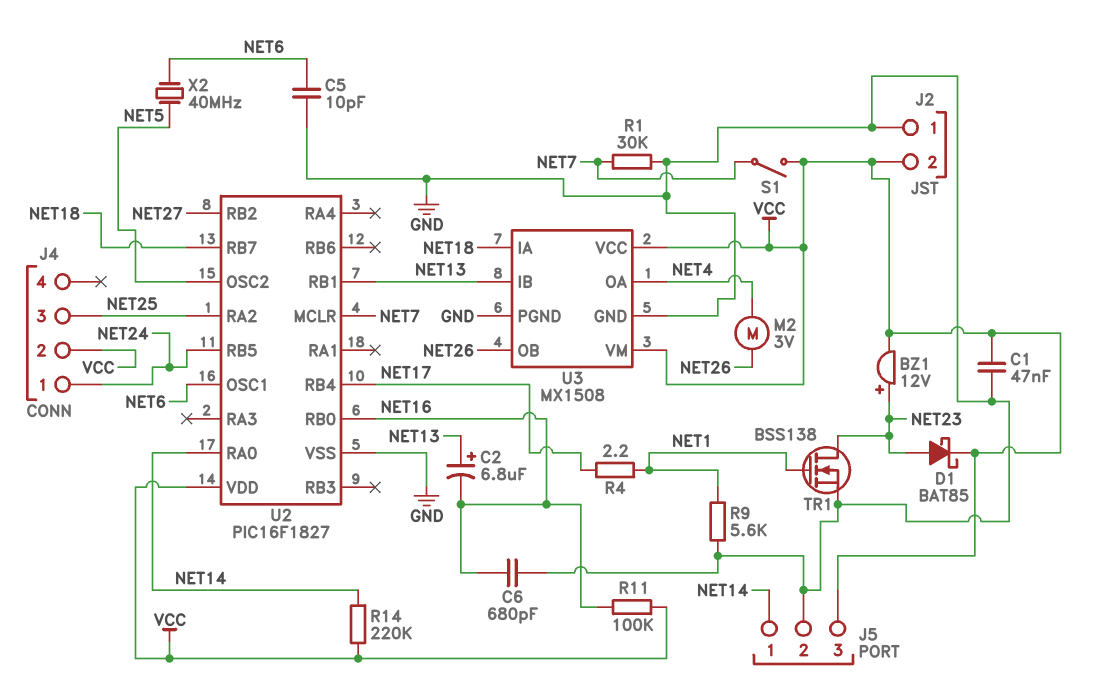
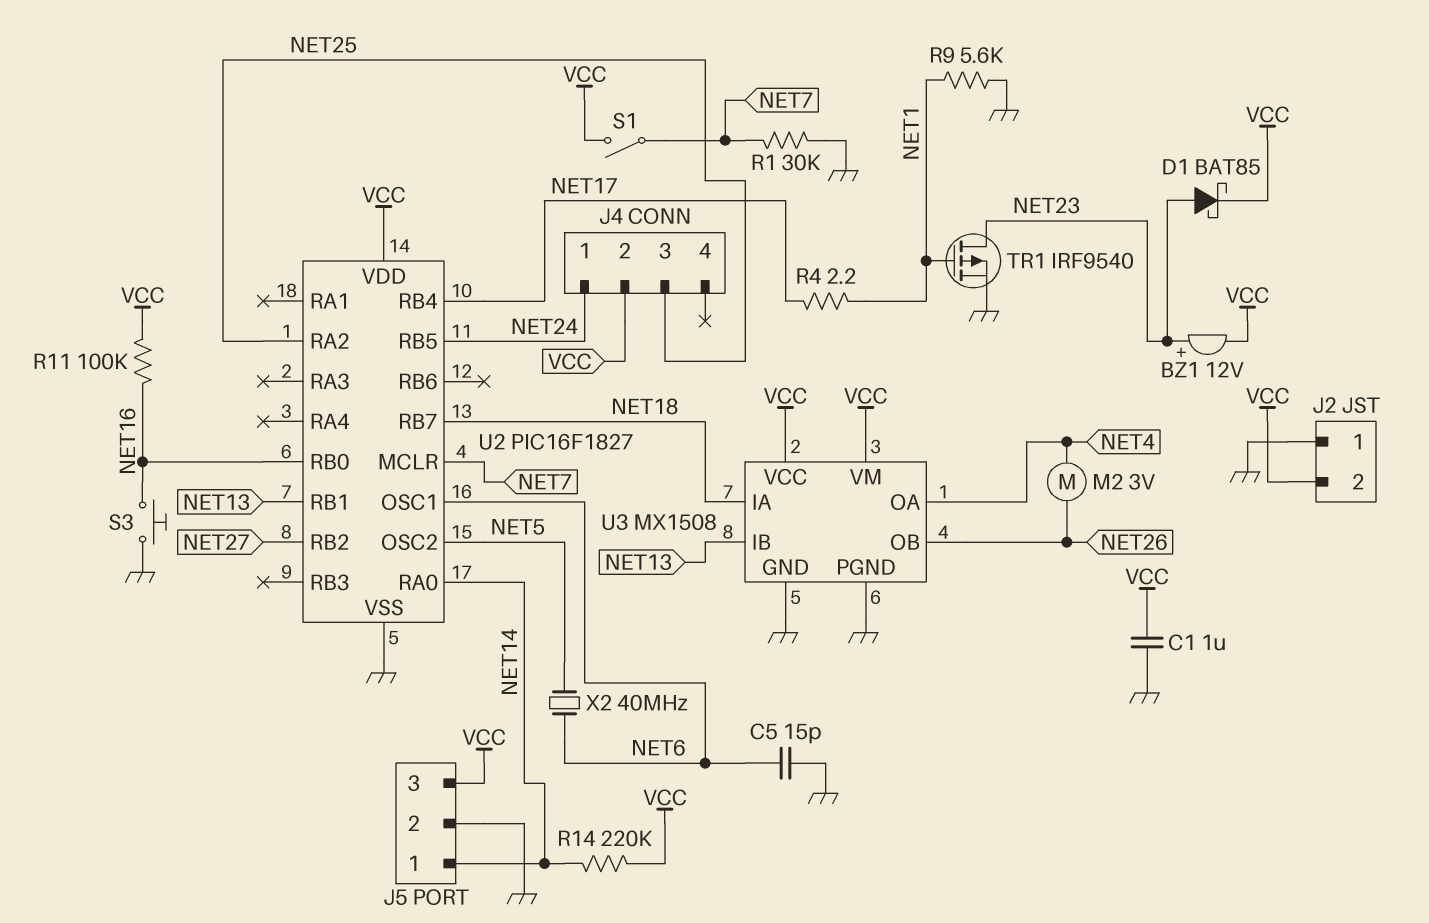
C1: 47nF (GND, VCC) -> 1uF (GND, VCC)
C2: 6.8uF (plus NET13, minus NET16) -> none
C5: 10pF (GND, NET6) -> 15pF (GND, NET6)
C6: 680pF (GND, NET16) -> none
S3: none -> button (GND, NET16)
TR1: NMOS BSS138 (G NET1, D NET23, S GND) -> PMOS IRF9540 (G NET1, D NET23, S GND)

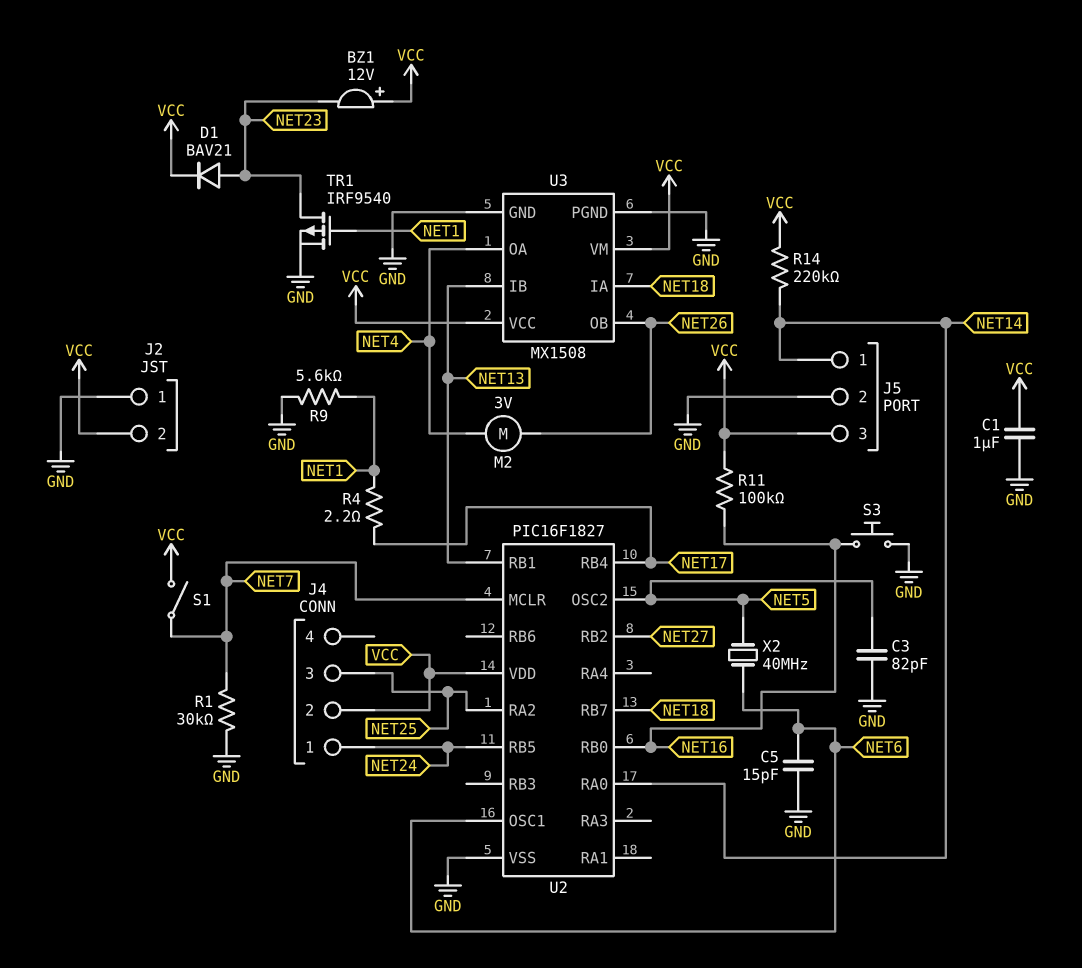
BZ1: buzzer 12V (plus NET23, minus VCC) -> buzzer 12V (plus VCC, minus NET23)
C3: none -> 82pF (GND, NET5)
D1: schottky BAT85 (A NET23, K VCC) -> diode BAV21 (A NET23, K VCC)

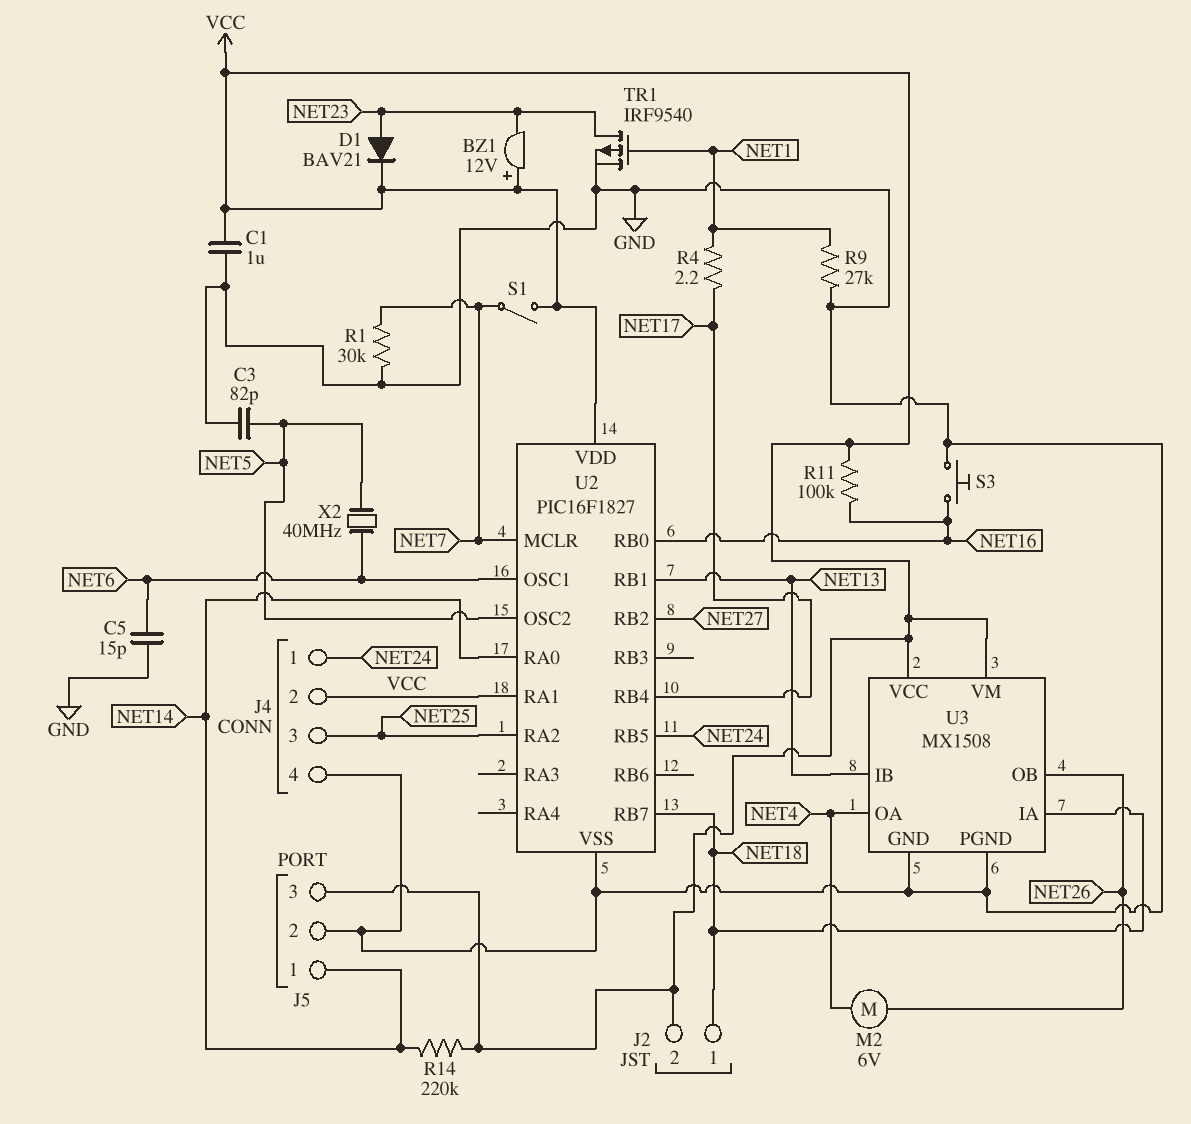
J2 pin 1: GND -> NET18
J4 pin 4: none -> GND
M2: motor 3V (NET4, NET26) -> motor 6V (NET4, NET26)
R9: 5.6k (GND, NET1) -> 27k (GND, NET1)
U2 pin RA1: none -> VCC

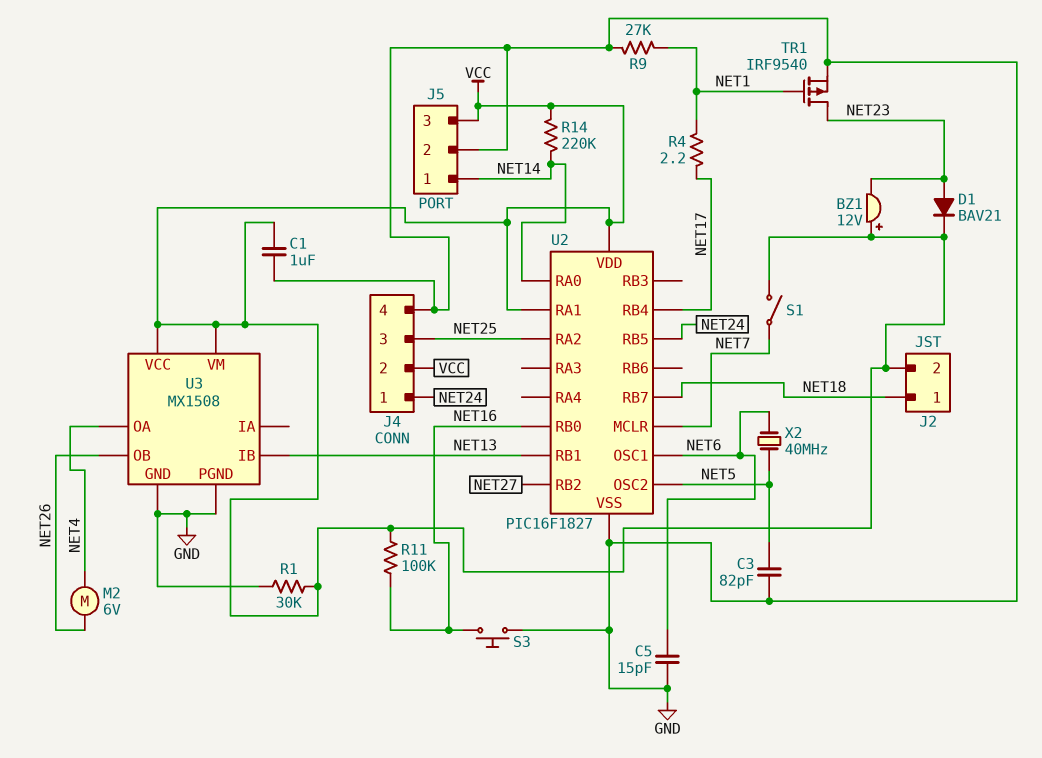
R1: 30k (GND, NET7) -> 30k (GND, VCC)
U3 pin IA: NET18 -> none

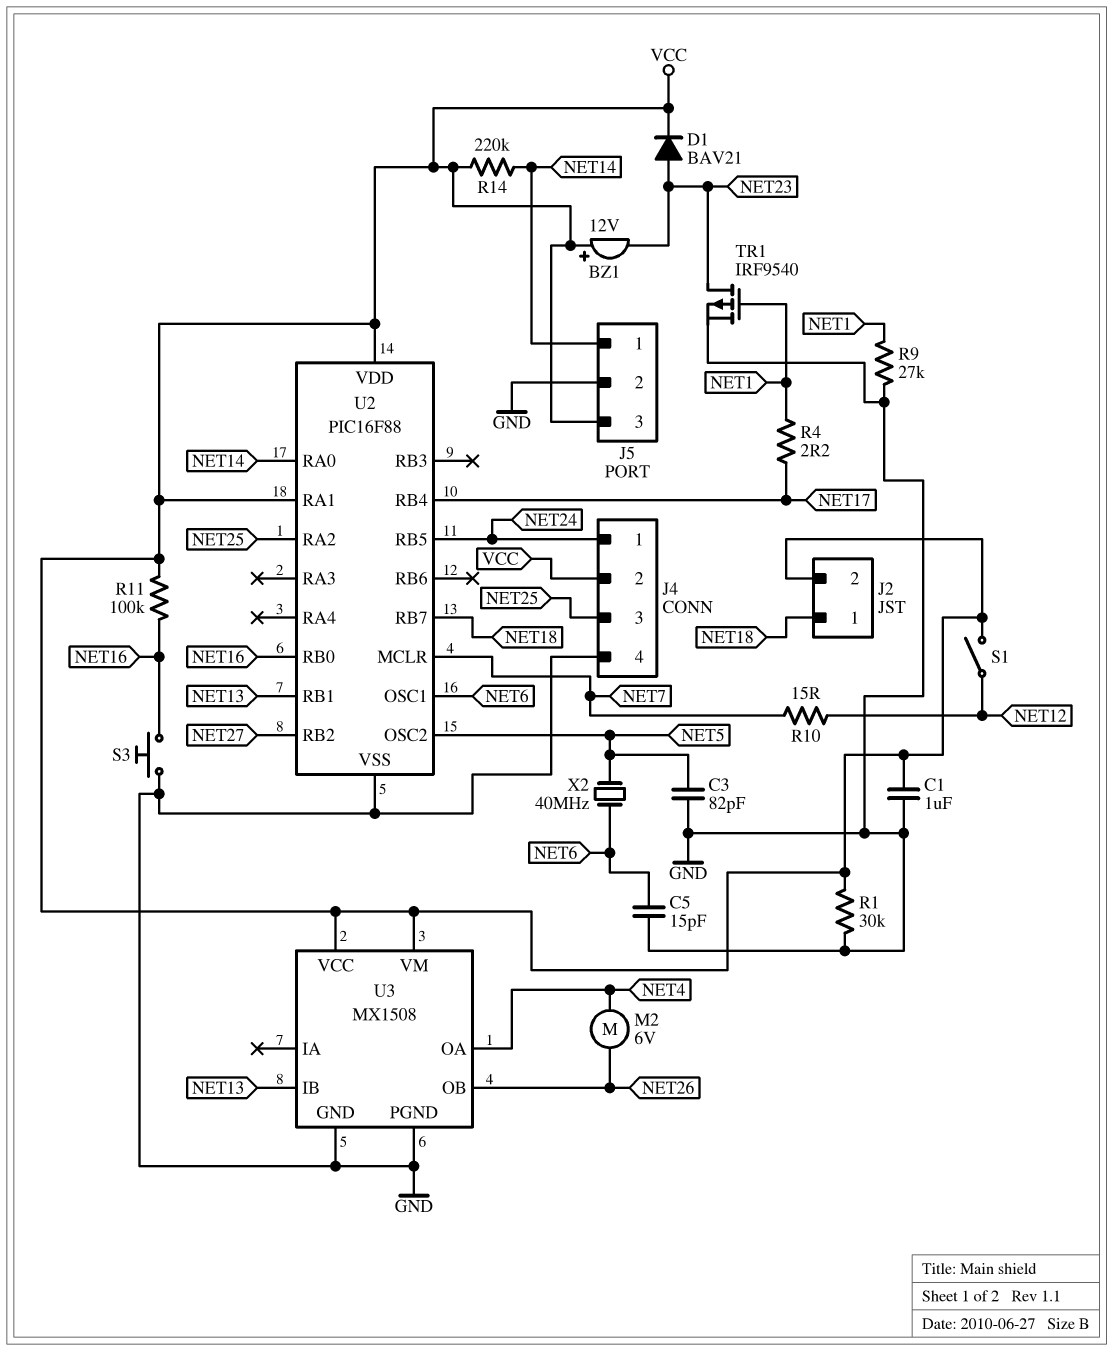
R10: none -> 15 (NET7, NET12)
S1: switch (NET7, VCC) -> switch (NET12, VCC)
U2: PIC16F1827 -> PIC16F88

